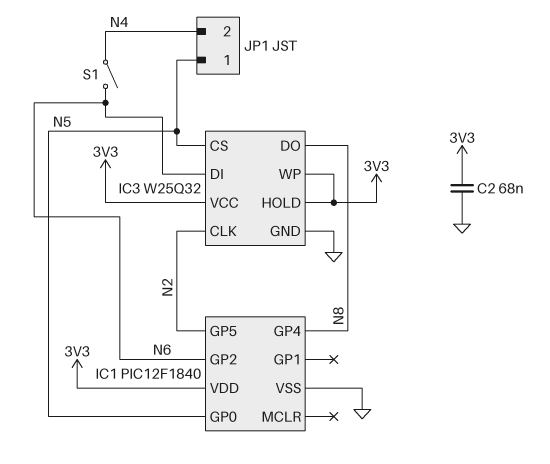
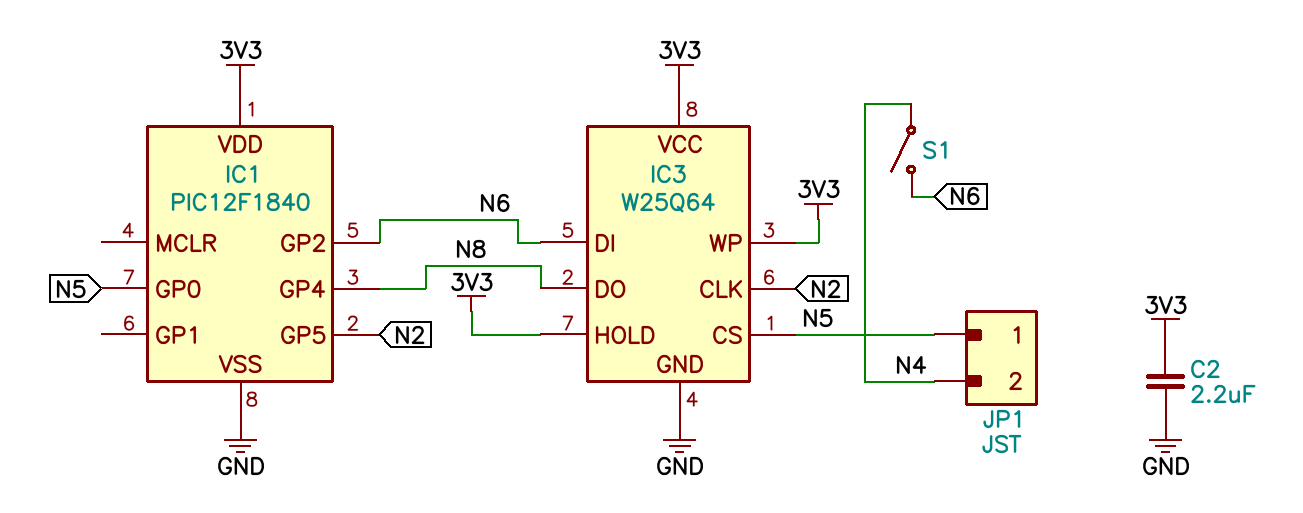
C2: 68nF (3V3, GND) -> 2.2uF (3V3, GND)
IC3: W25Q32 -> W25Q64

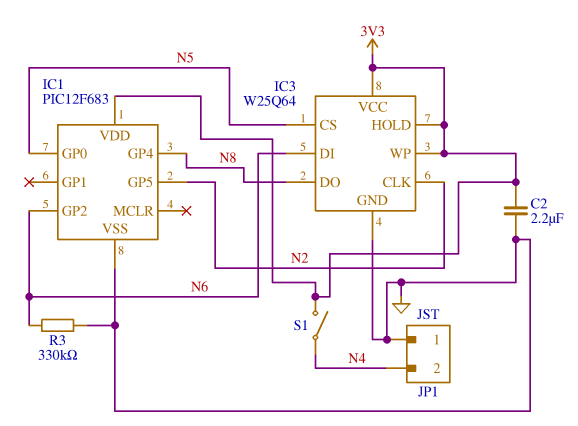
IC1: PIC12F1840 -> PIC12F683
JP1 pin 1: N5 -> GND
R3: none -> 330k (GND, N6)
S1: switch (N4, N6) -> switch (3V3, N4)

